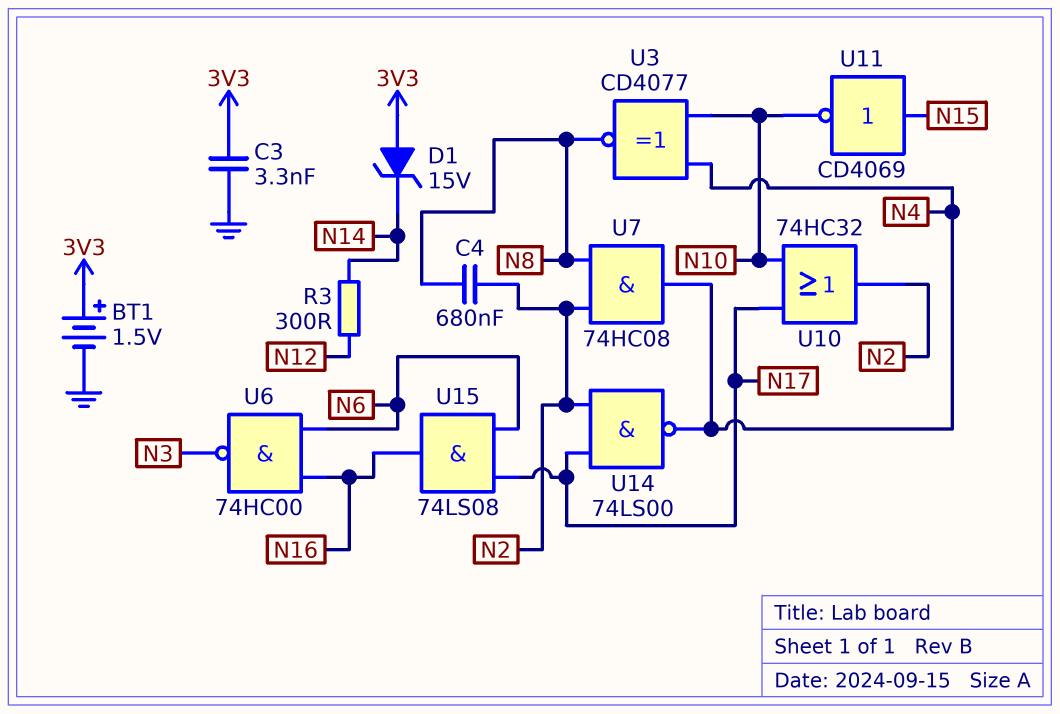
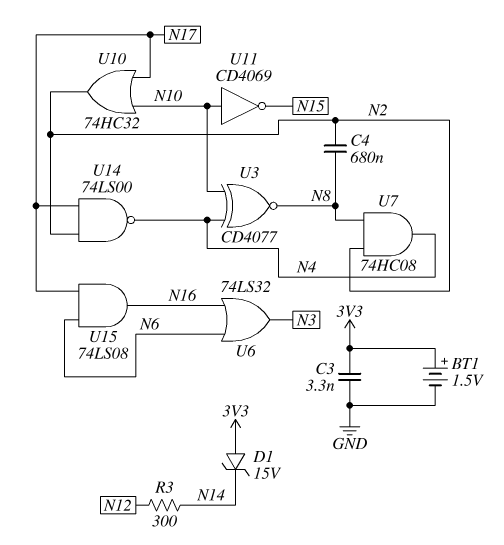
U6: NAND 74HC00 (in N6, in N16, out N3) -> OR 74LS32 (in N6, in N16, out N3)
U11: NOT CD4069 (in N15, out N10) -> NOT CD4069 (in N10, out N15)

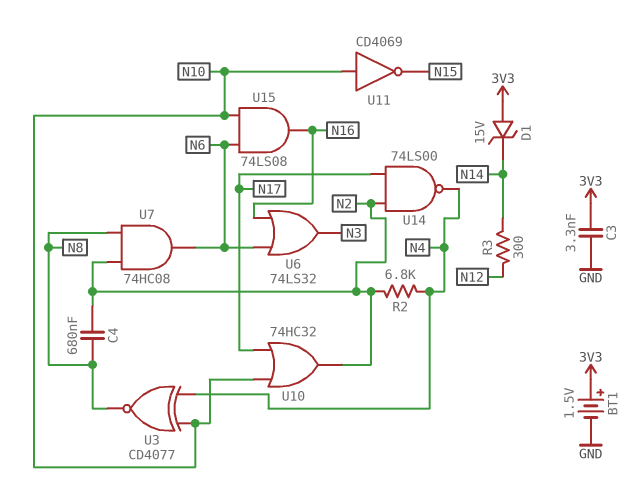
R2: none -> 6.8k (N2, N4)
U7: AND 74HC08 (in N2, in N8, out N4) -> AND 74HC08 (in N2, in N8, out N6)
U15: AND 74LS08 (in N6, in N17, out N16) -> AND 74LS08 (in N6, in N10, out N16)

